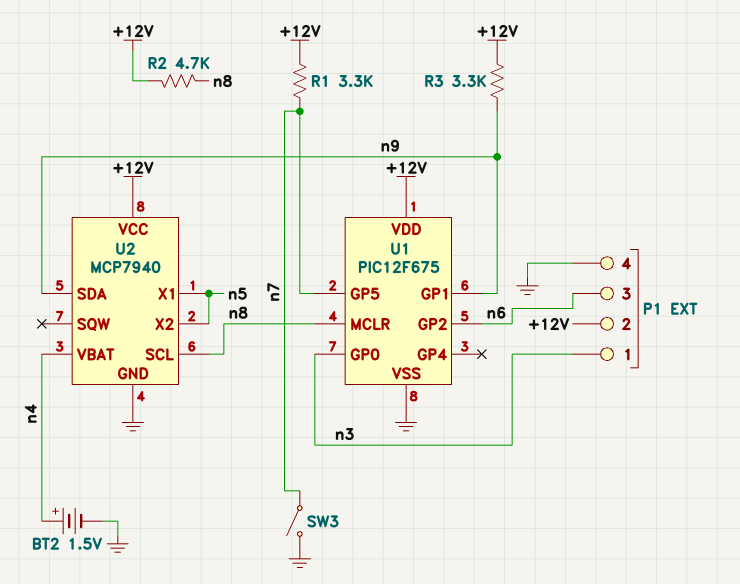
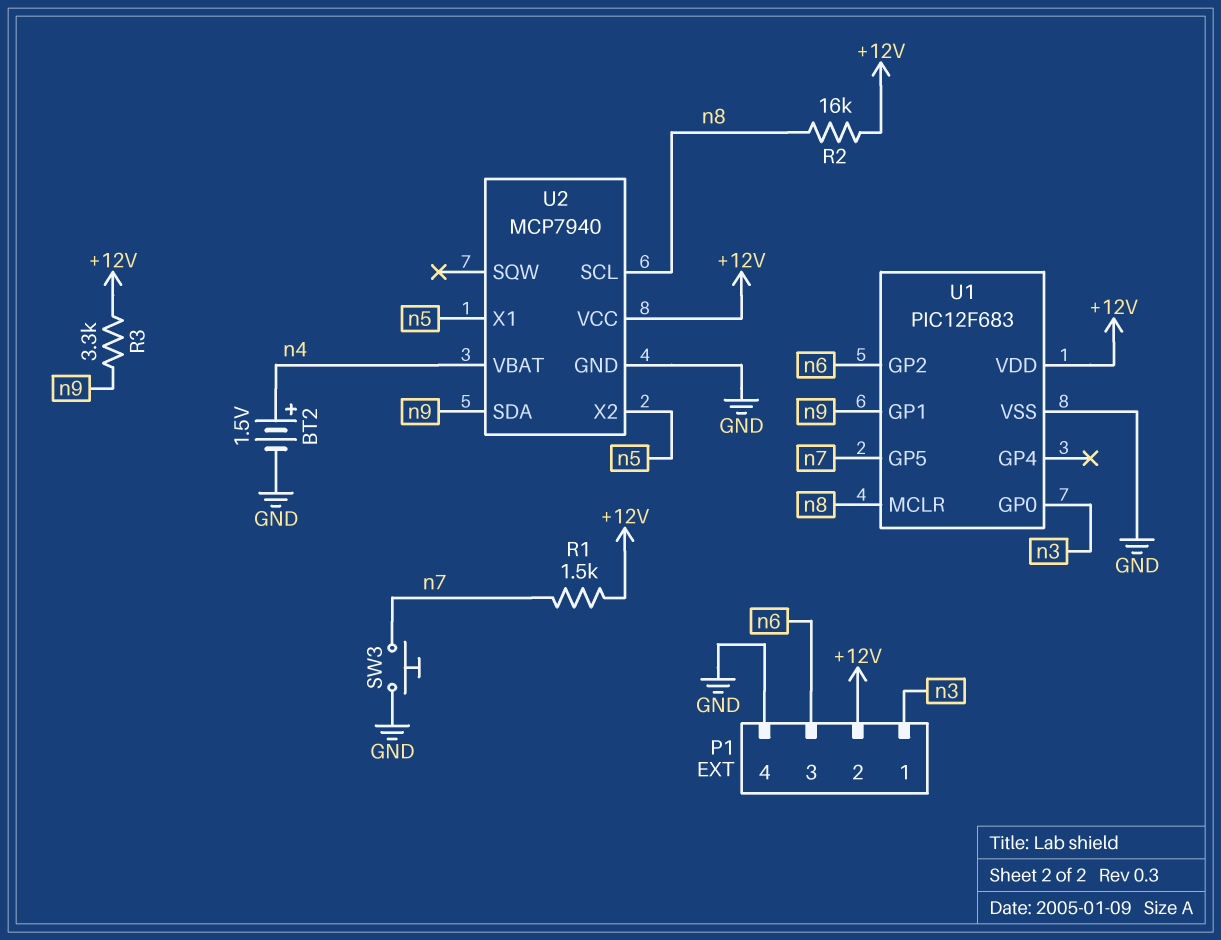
R1: 3.3k (+12V, n7) -> 1.5k (+12V, n7)
R2: 4.7k (+12V, n8) -> 16k (+12V, n8)
SW3: switch (GND, n7) -> button (GND, n7)
U1: PIC12F675 -> PIC12F683

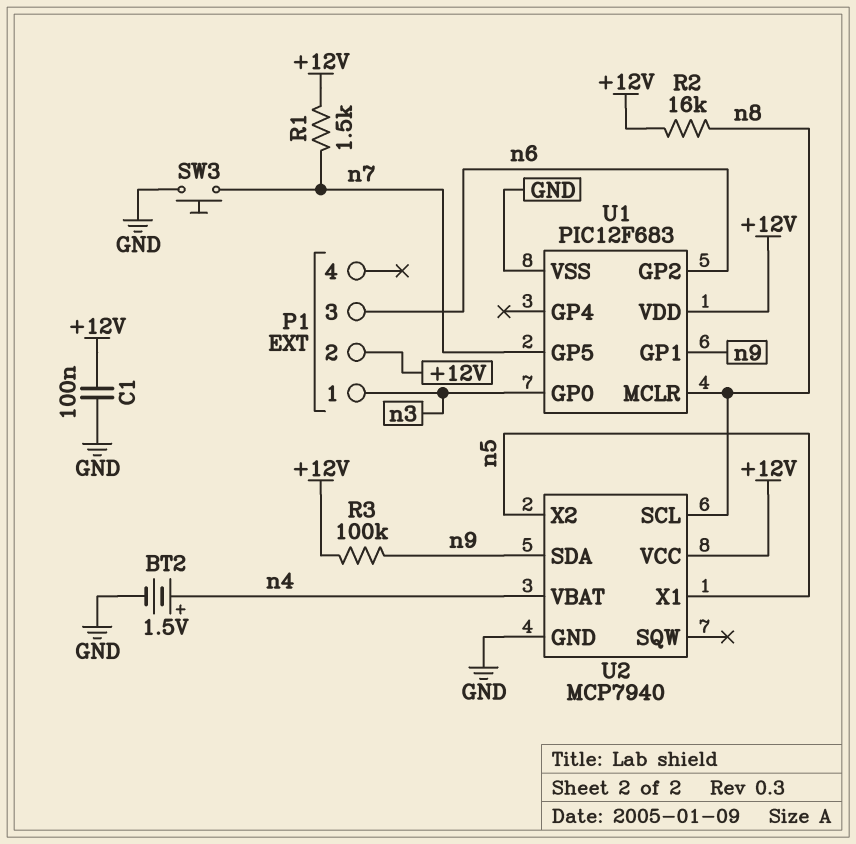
C1: none -> 100nF (+12V, GND)
P1 pin 4: GND -> none
R3: 3.3k (+12V, n9) -> 100k (+12V, n9)

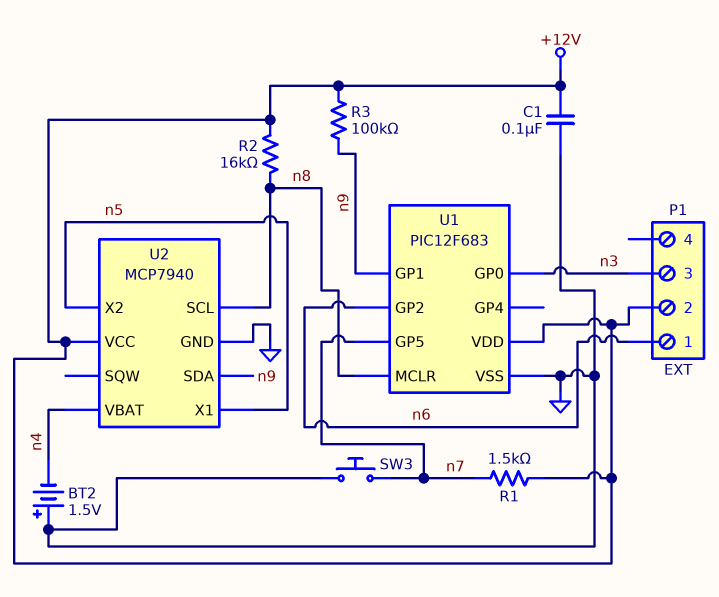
BT2: 1.5V (plus n4, minus GND) -> 1.5V (plus GND, minus n4)
P1 pin 1: n3 -> n6
P1 pin 3: n6 -> n3

